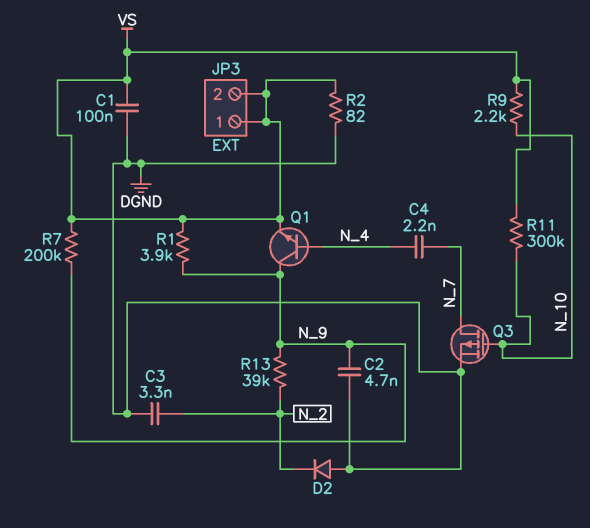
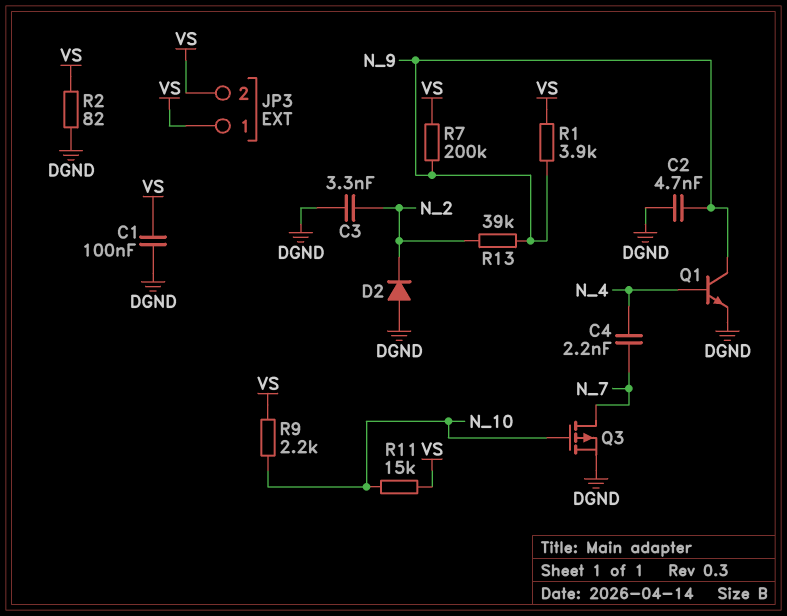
Q1: NPN (B N_4, C N_9, E VS) -> NPN (B N_4, C N_9, E DGND)
R11: 300k (N_10, VS) -> 15k (N_10, VS)

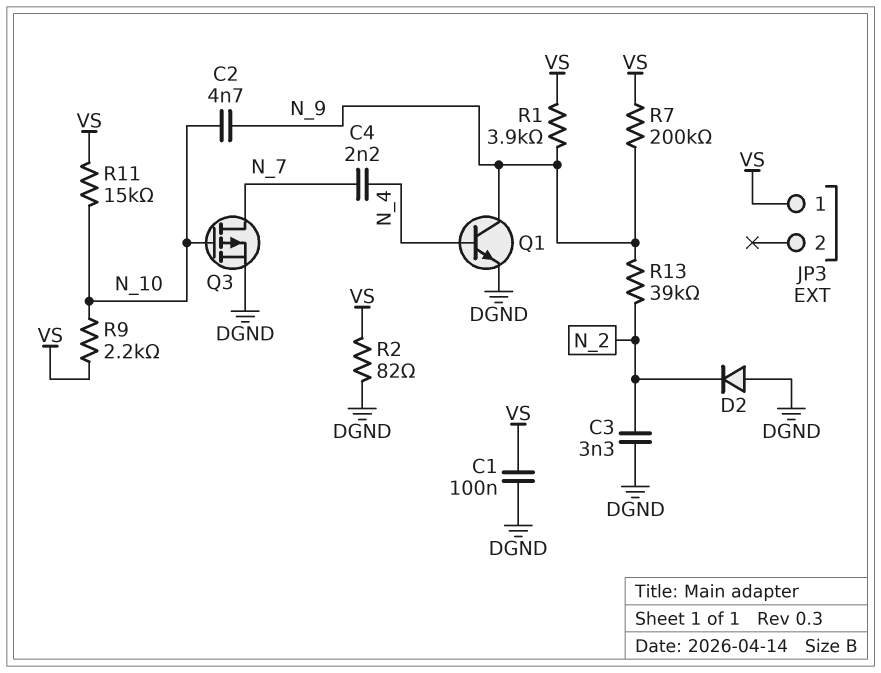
C2: 4.7nF (DGND, N_9) -> 4.7nF (N_9, N_10)
JP3 pin 2: VS -> none

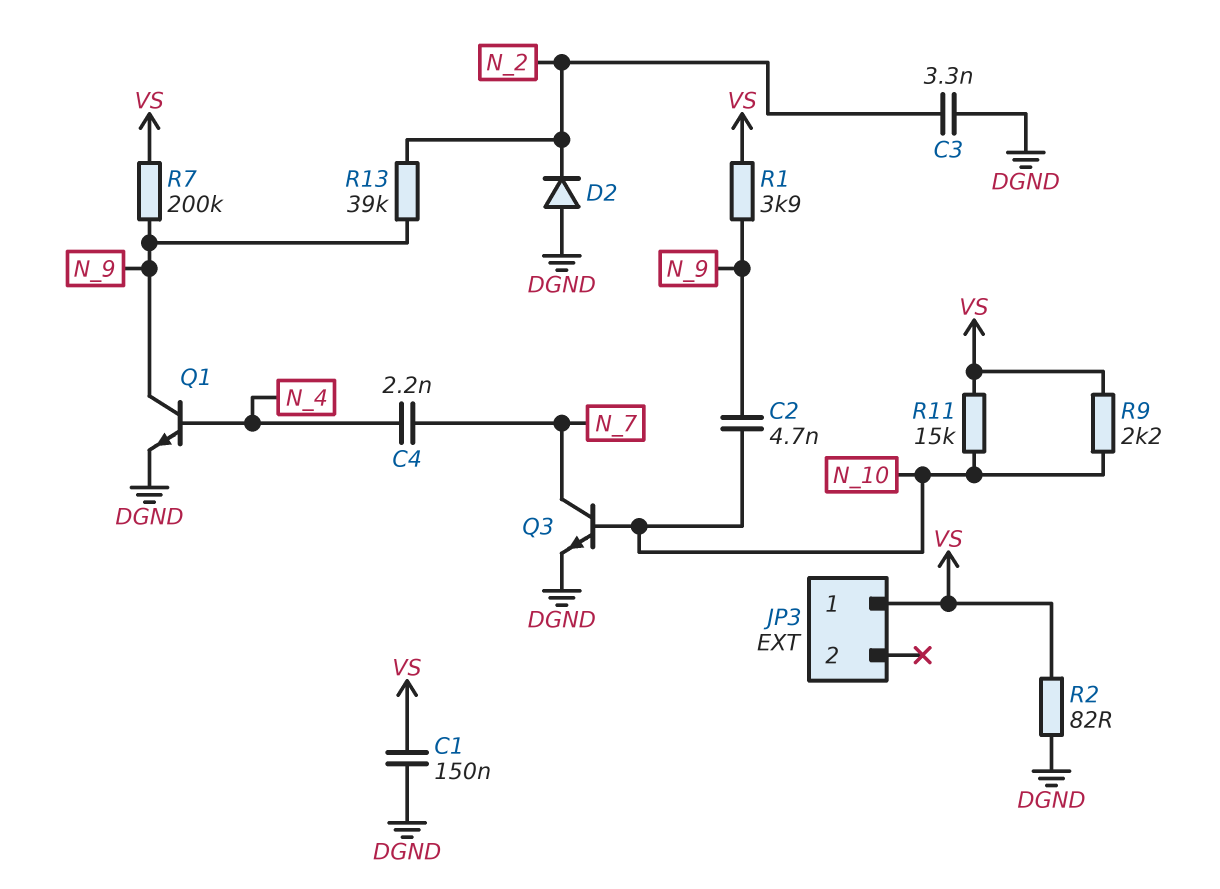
C1: 100nF (DGND, VS) -> 150nF (DGND, VS)
Q3: PMOS (G N_10, D N_7, S DGND) -> NPN (B N_10, C N_7, E DGND)

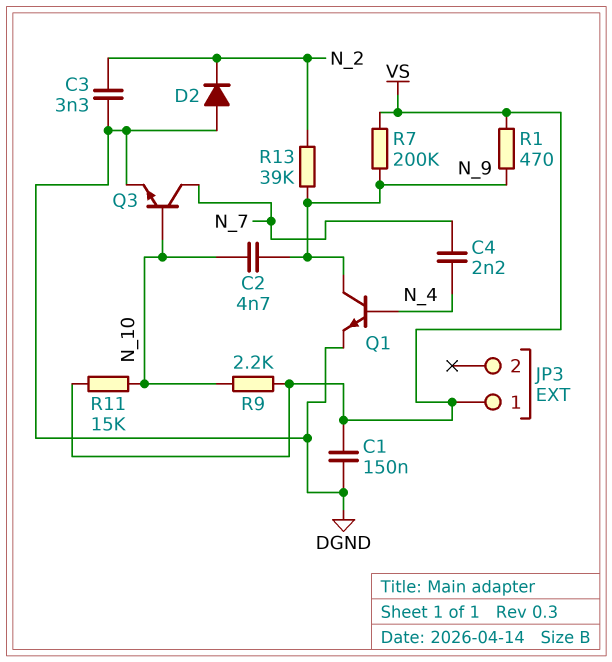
R1: 3.9k (N_9, VS) -> 470 (N_9, VS)
R2: 82 (DGND, VS) -> none

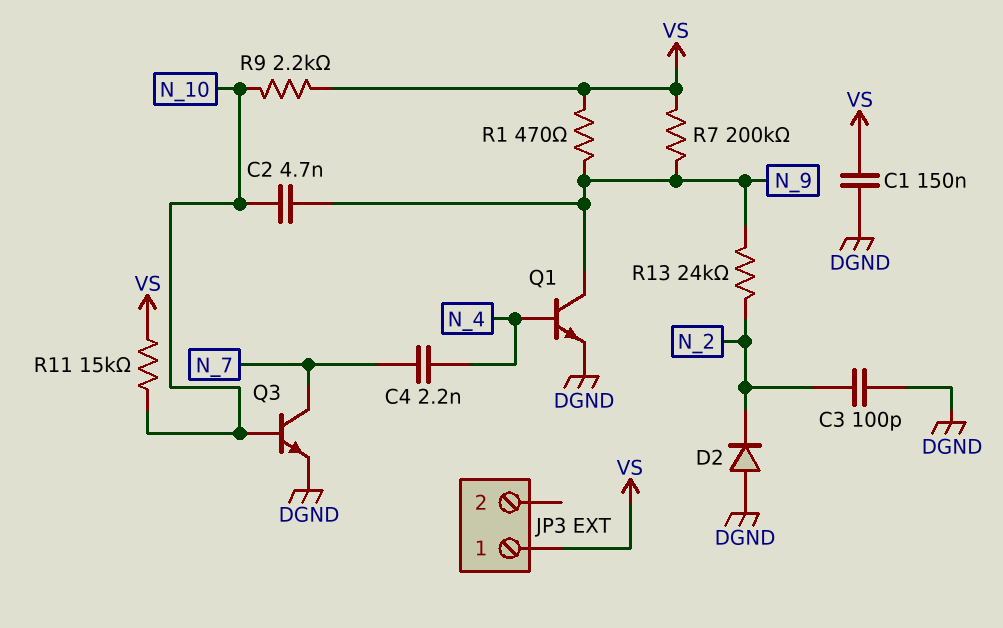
C3: 3.3nF (DGND, N_2) -> 100pF (DGND, N_2)
R13: 39k (N_2, N_9) -> 24k (N_2, N_9)

